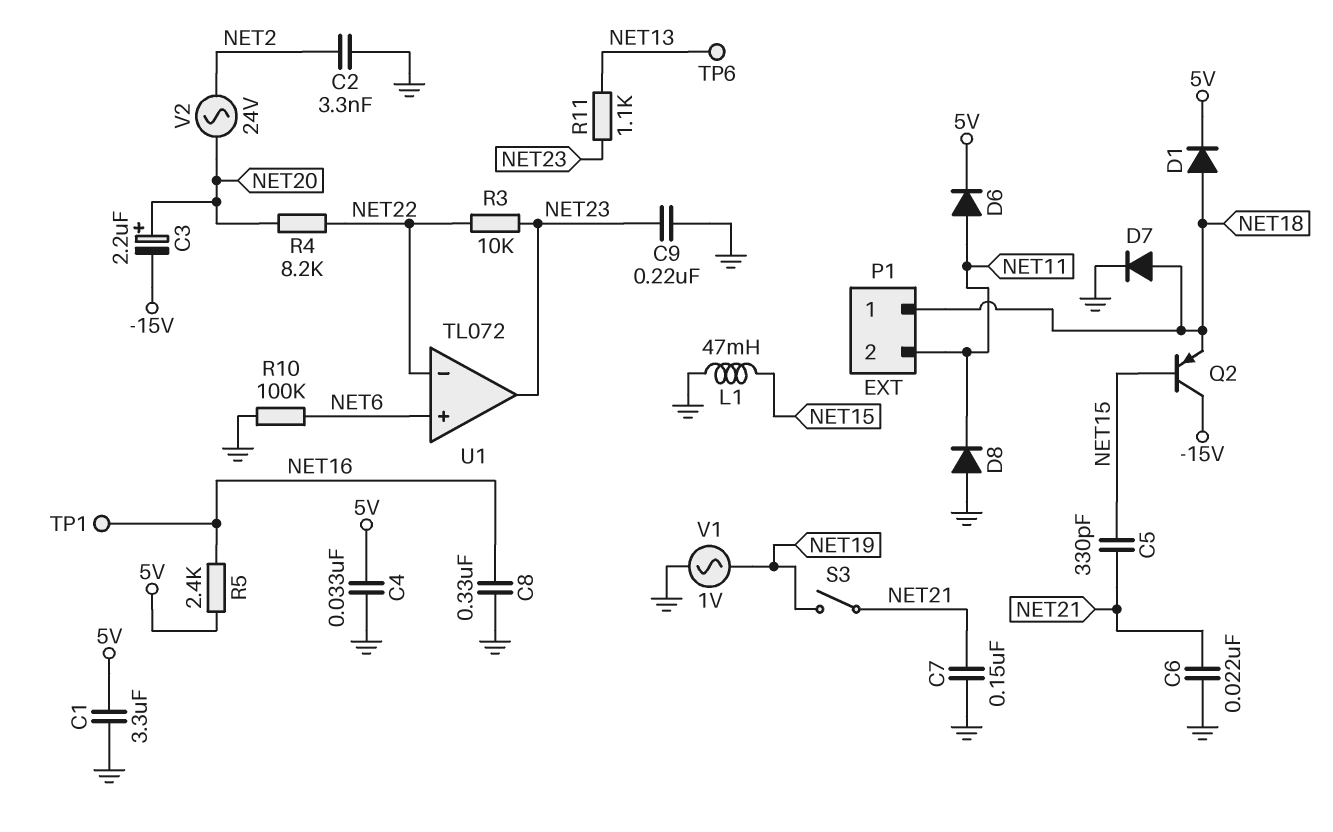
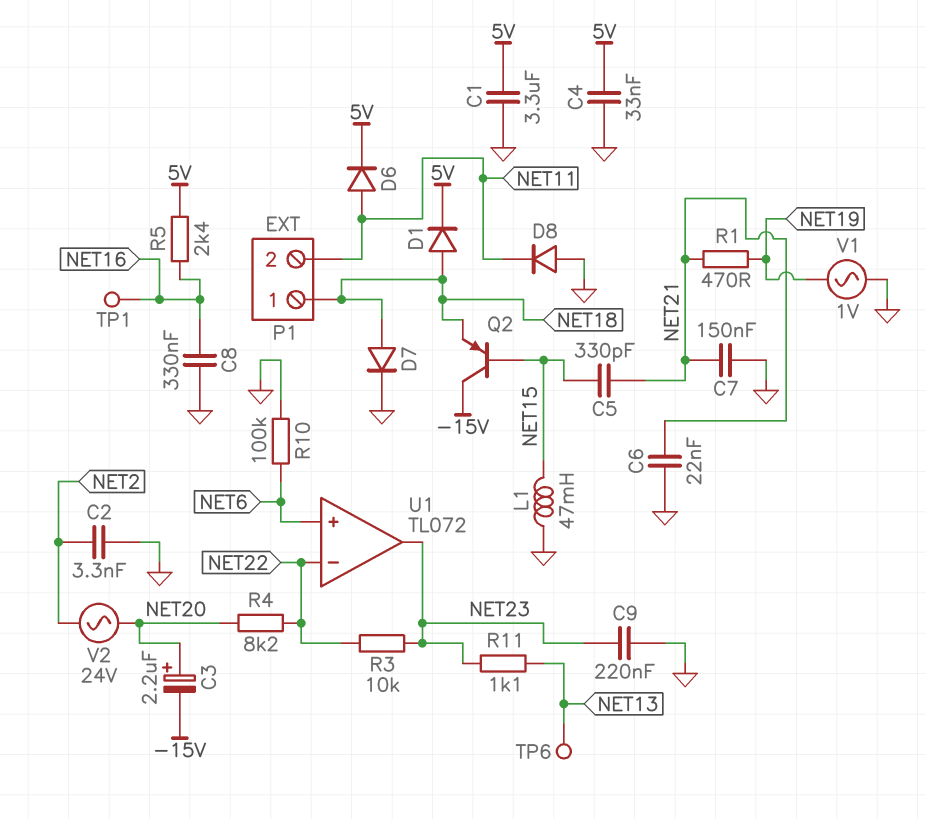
R1: none -> 470 (NET19, NET21)
S3: switch (NET19, NET21) -> none

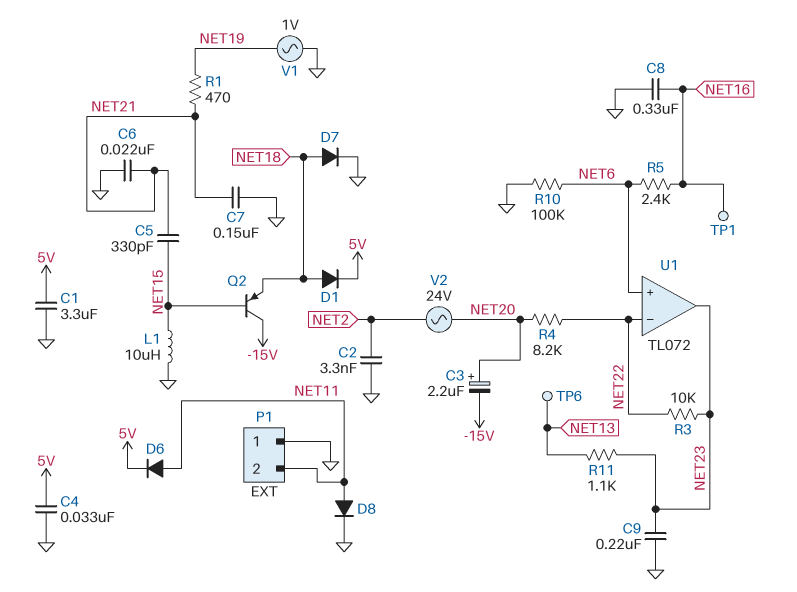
D8: diode (A GND, K NET11) -> diode (A NET11, K GND)
L1: 47mH (GND, NET15) -> 10uH (GND, NET15)
P1 pin 1: NET18 -> GND
R5: 2.4k (5V, NET16) -> 2.4k (NET6, NET16)

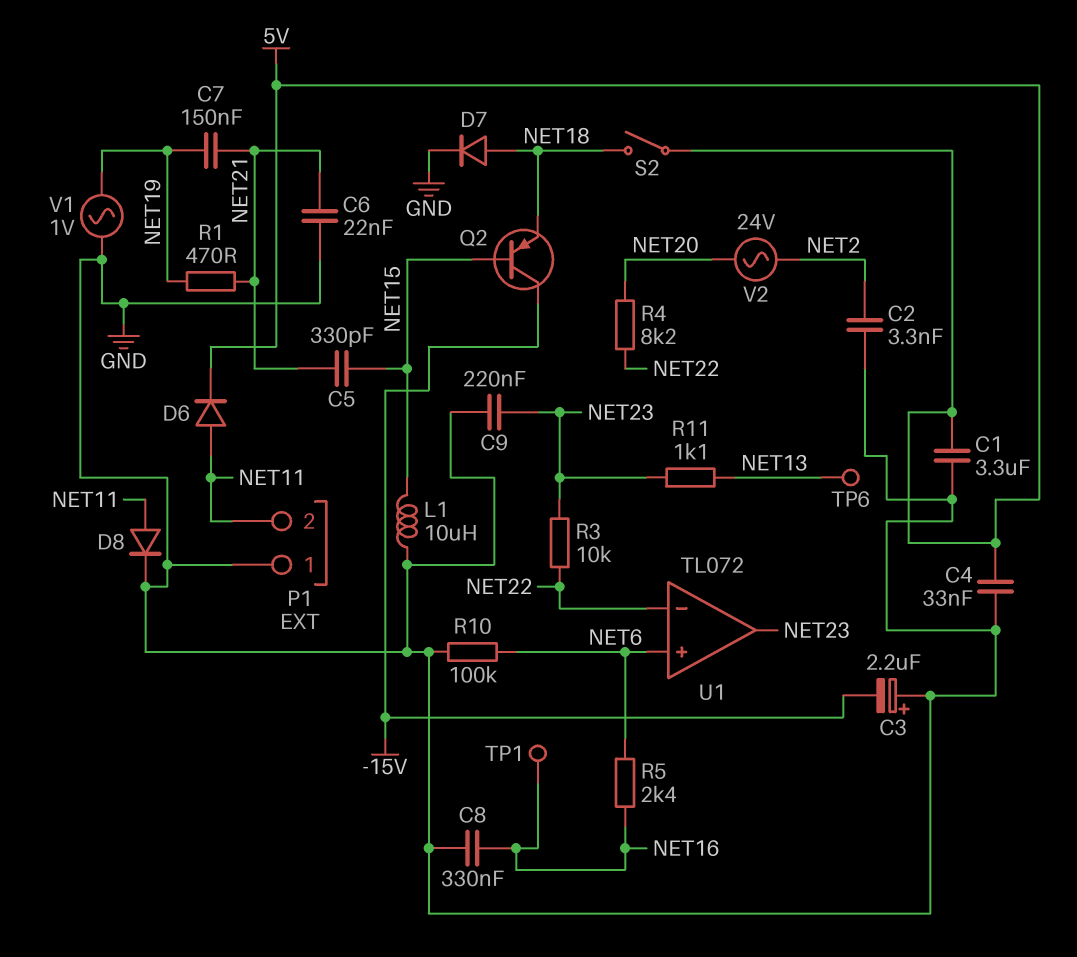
C3: 2.2uF (plus NET20, minus -15V) -> 2.2uF (plus GND, minus -15V)
C7: 150nF (GND, NET21) -> 150nF (NET19, NET21)
D1: diode (A NET18, K 5V) -> none
S2: none -> switch (5V, NET18)

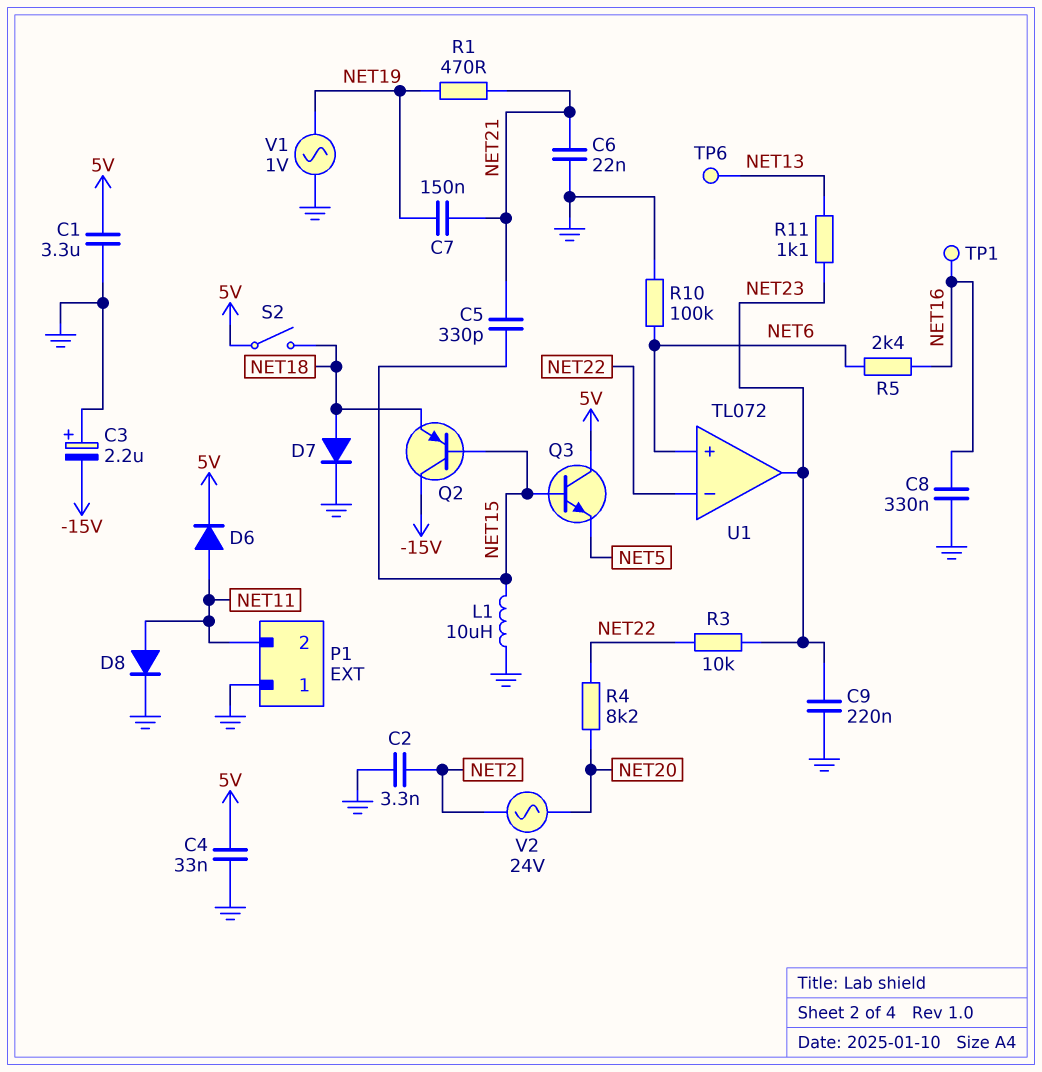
Q3: none -> NPN (B NET15, C 5V, E NET5)

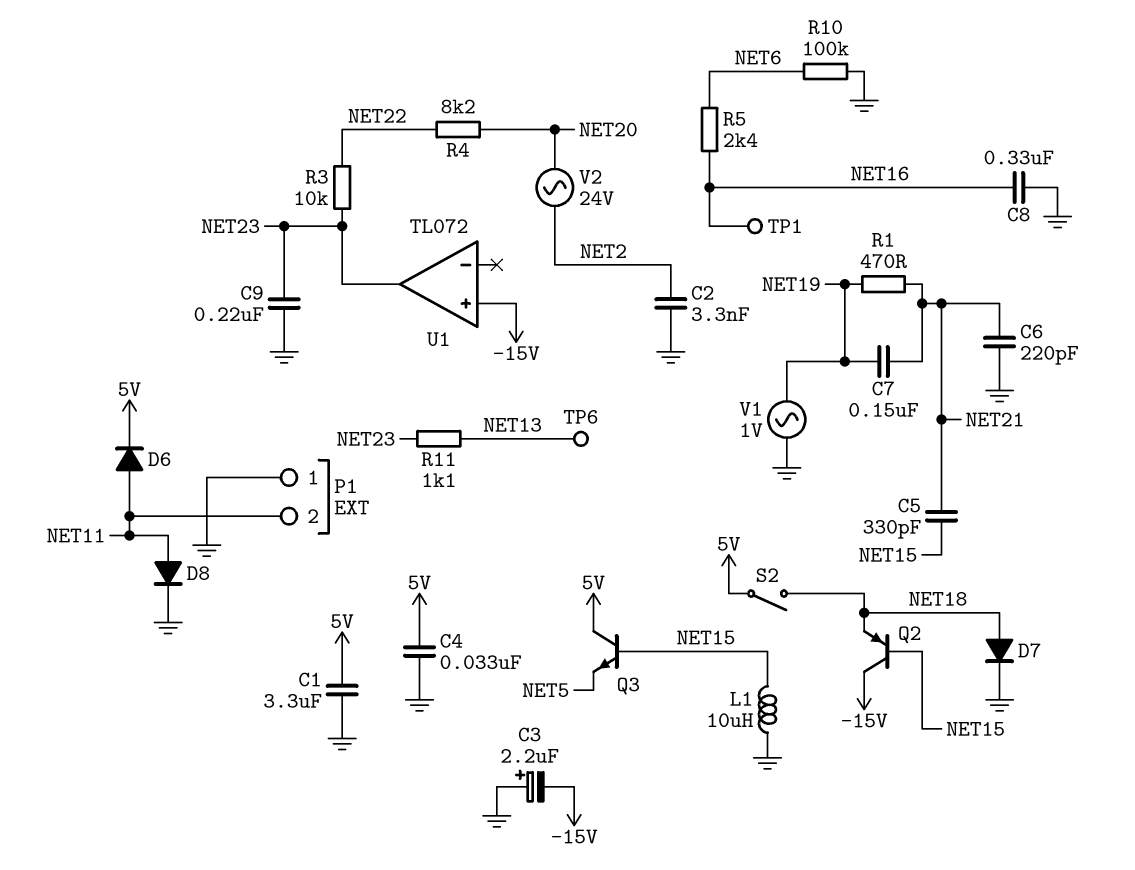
C6: 22nF (GND, NET21) -> 220pF (GND, NET21)
U1 pin in+: NET6 -> -15V
U1 pin in-: NET22 -> none

